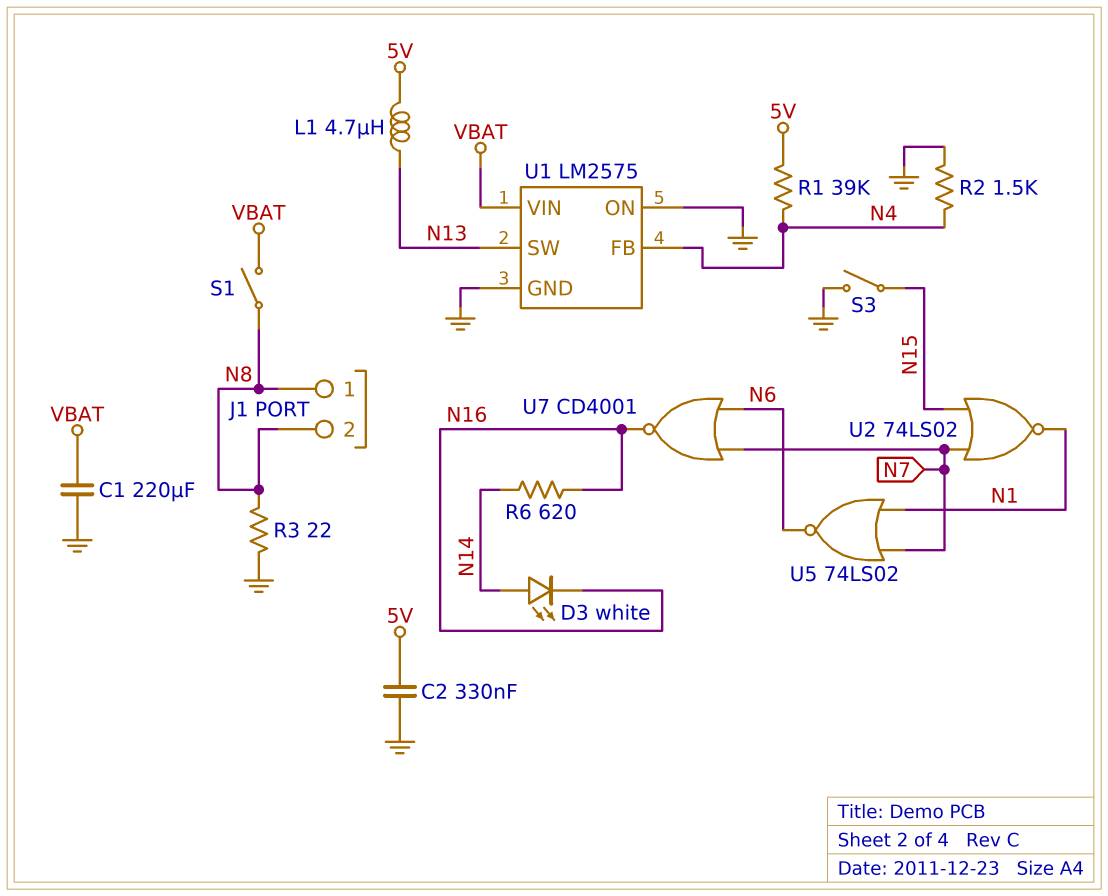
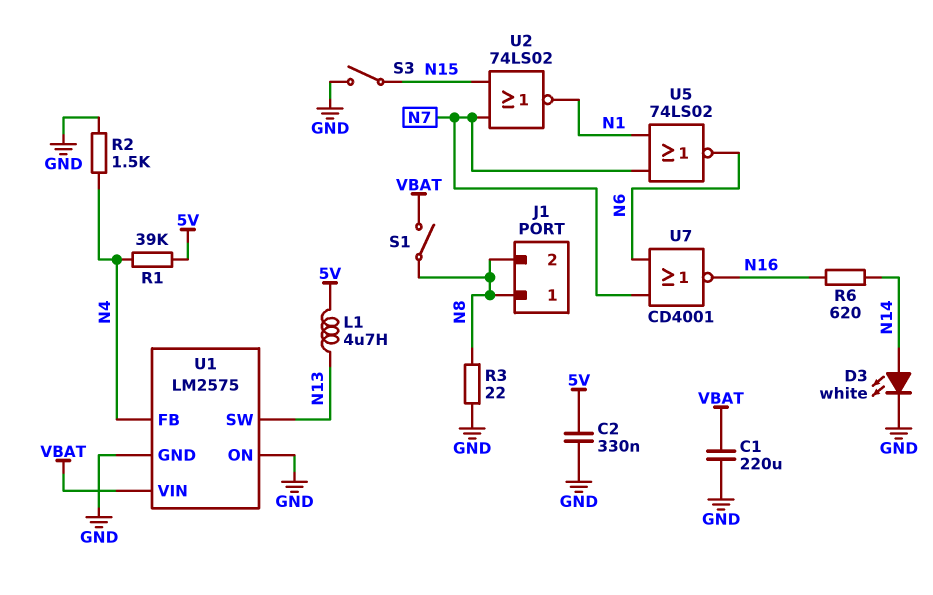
D3: LED white (A N14, K N16) -> LED white (A N14, K GND)

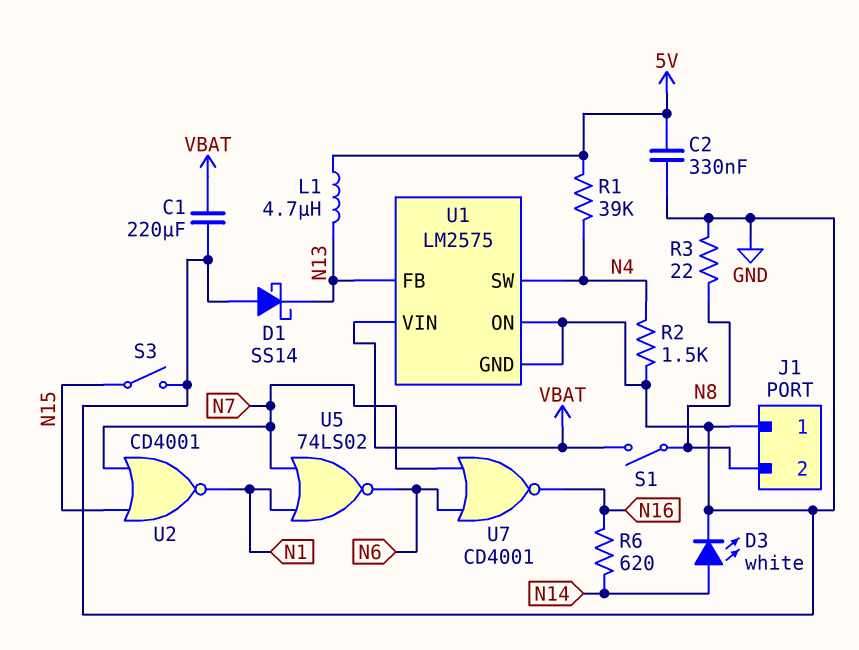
D1: none -> schottky SS14 (A GND, K N13)
J1 pin 1: N8 -> GND
U1 pin FB: N4 -> N13
U1 pin SW: N13 -> N4
U2: NOR 74LS02 (in N7, in N15, out N1) -> NOR CD4001 (in N7, in N15, out N1)

